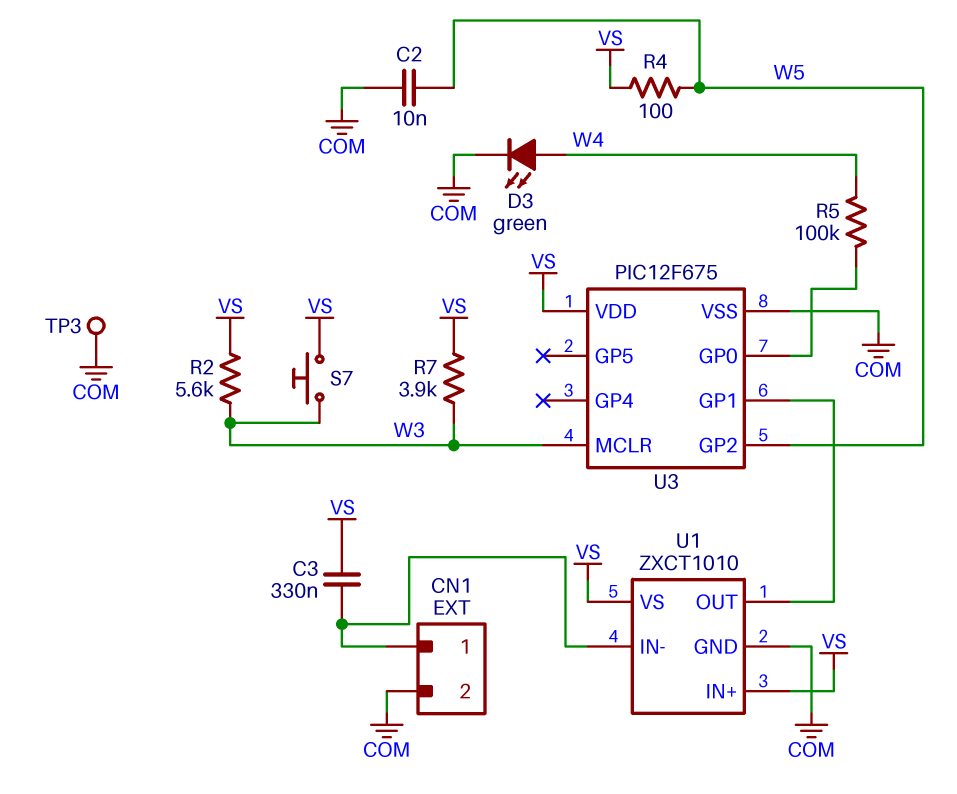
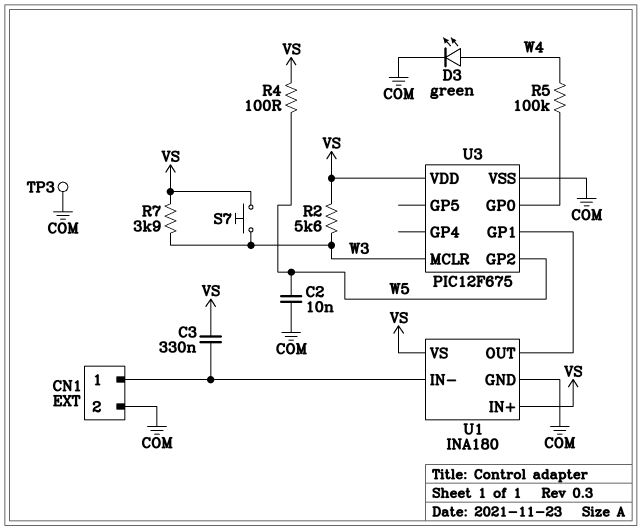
U1: ZXCT1010 -> INA180

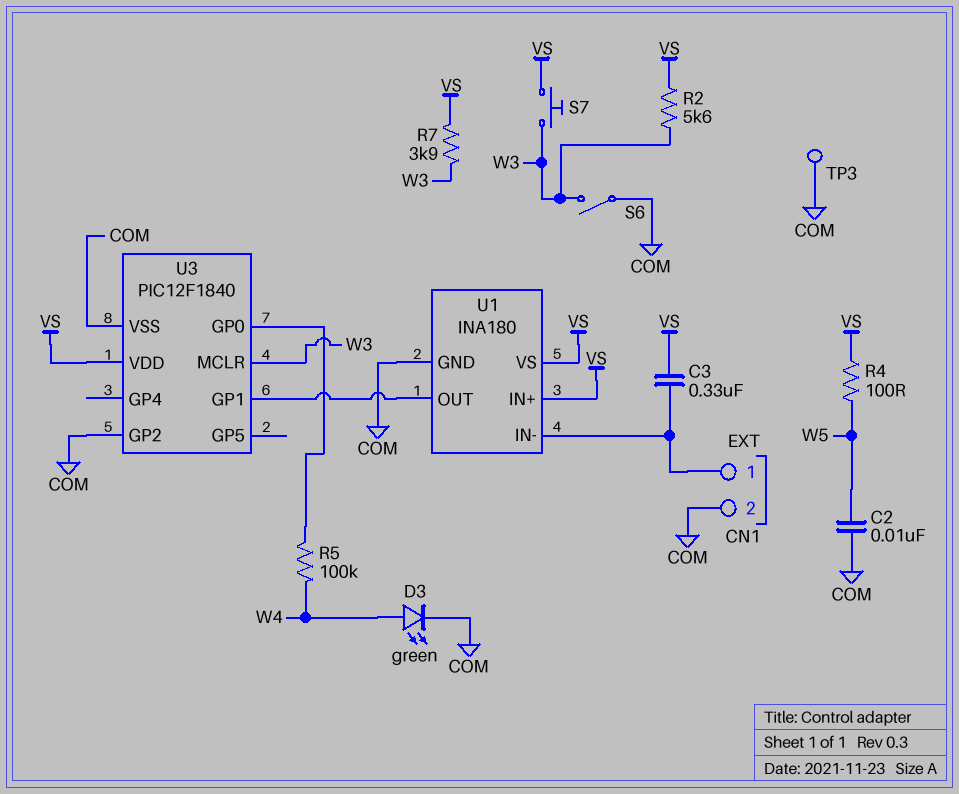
S6: none -> switch (COM, W3)
U3: PIC12F675 -> PIC12F1840
U3 pin GP2: W5 -> COM

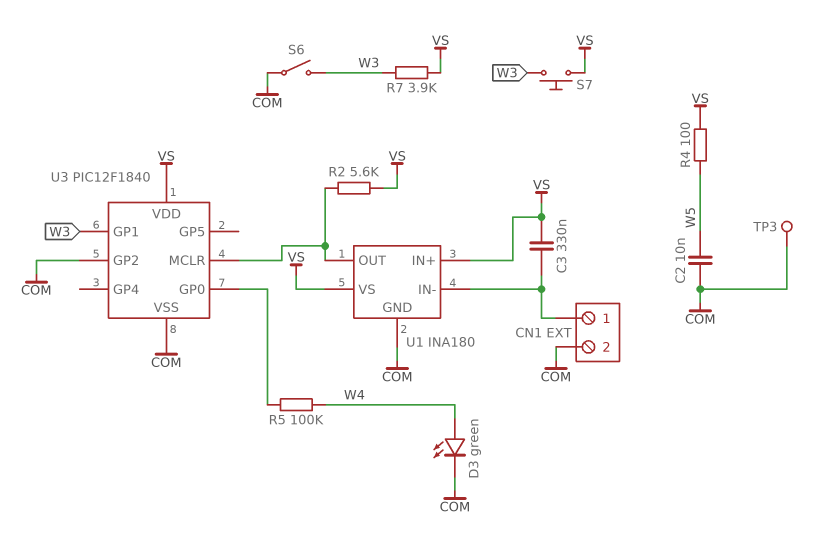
R2: 5.6k (VS, W3) -> 5.6k (U1/OUT, VS)
U3 pin GP1: U1/OUT -> W3
U3 pin MCLR: W3 -> U1/OUT

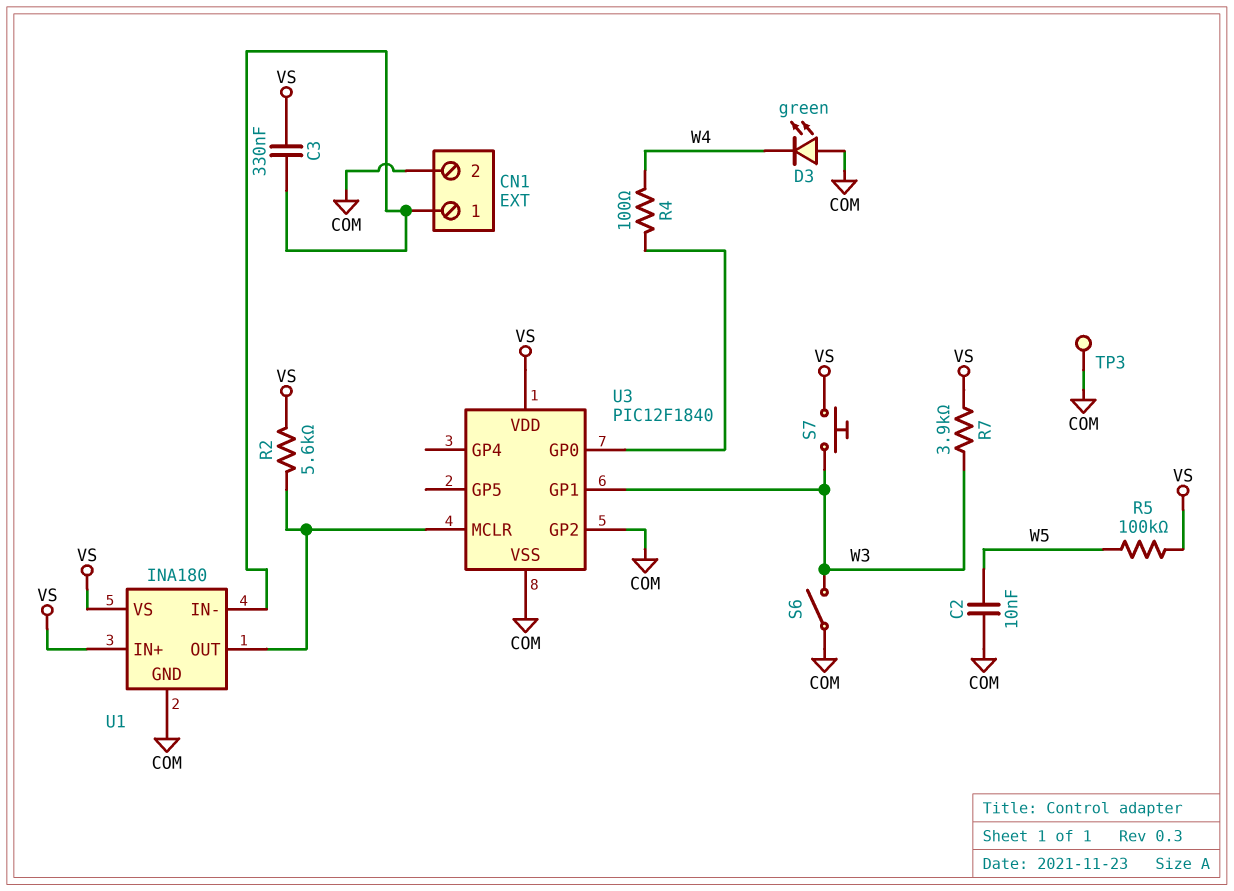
D3: LED green (A W4, K COM) -> LED green (A COM, K W4)
R4: 100 (VS, W5) -> 100 (U3/GP0, W4)
R5: 100k (U3/GP0, W4) -> 100k (VS, W5)

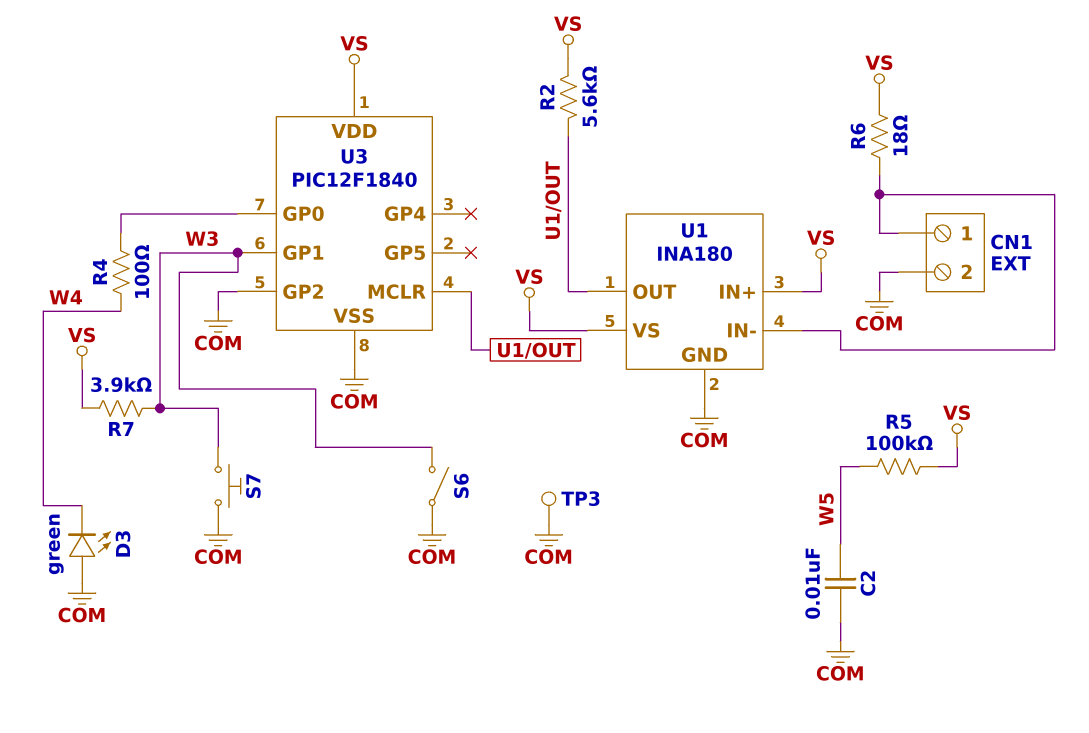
C3: 330nF (CN1/1, VS) -> none
R6: none -> 18 (CN1/1, VS)
S7: button (VS, W3) -> button (COM, W3)

